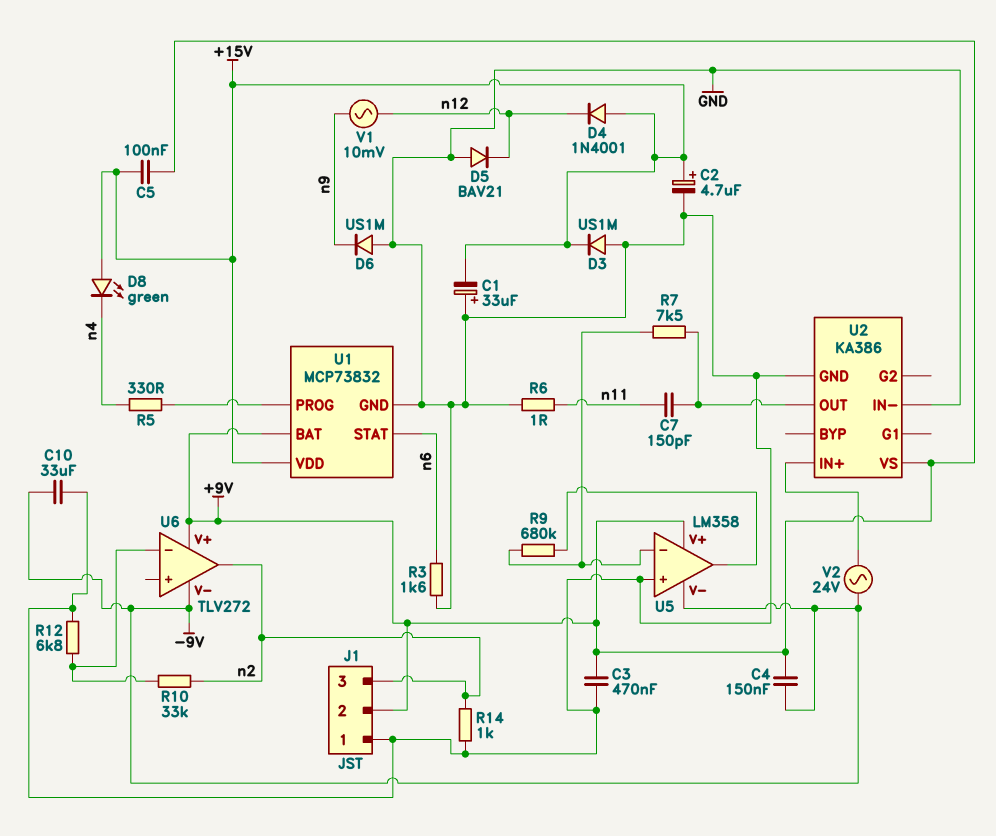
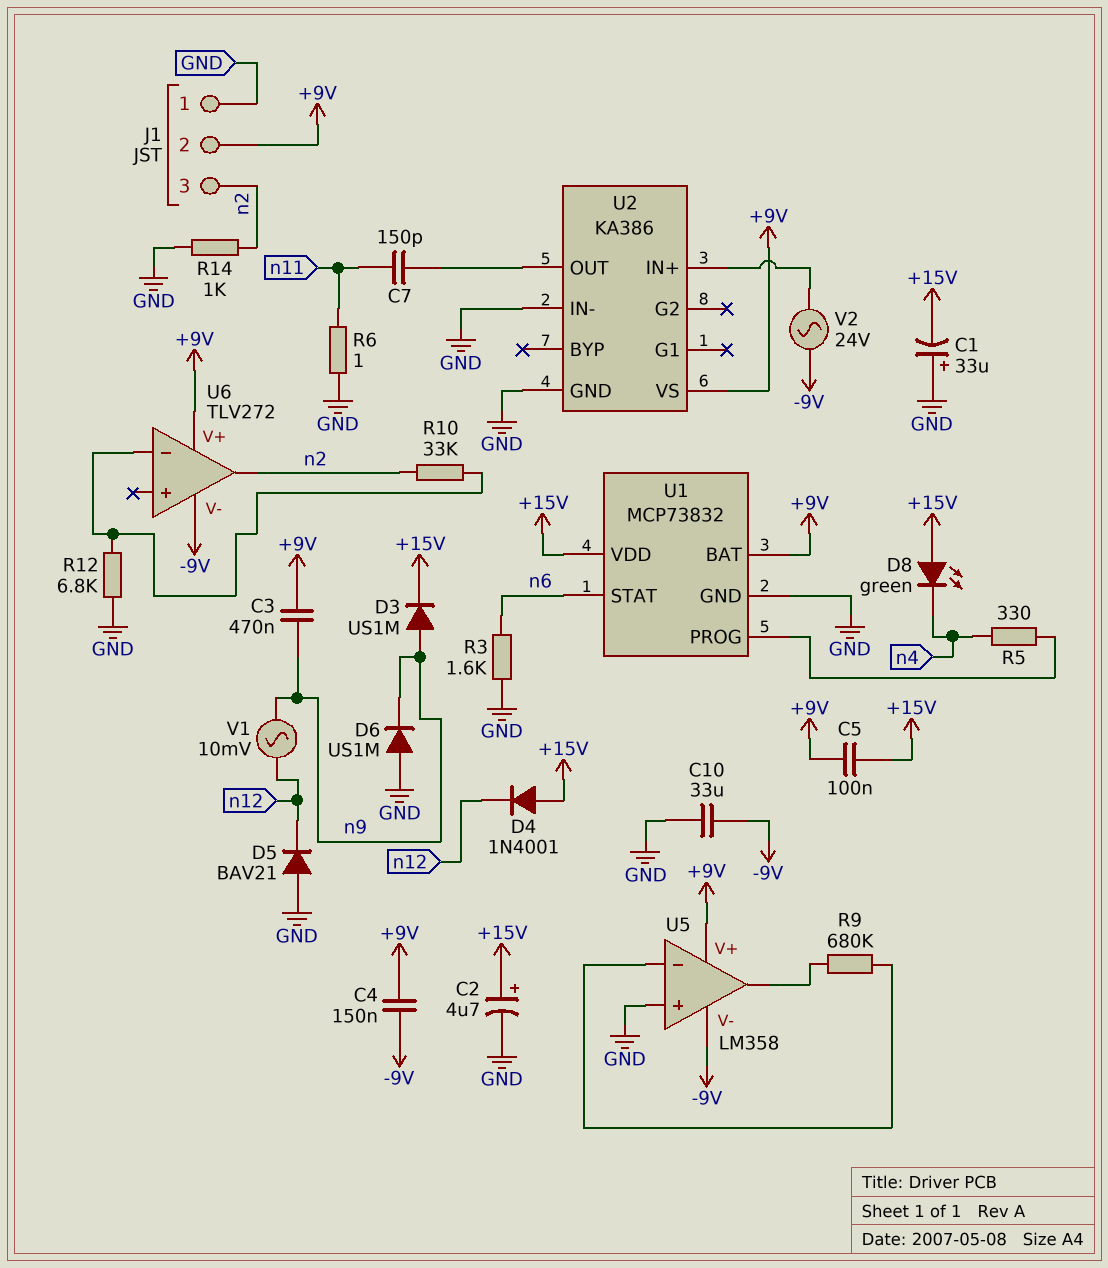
C3: 470nF (+9V, GND) -> 470nF (+9V, n9)
D3: diode US1M (A GND, K +15V) -> diode US1M (A n9, K +15V)
R7: 7.5k (U2/OUT, U5/in-) -> none

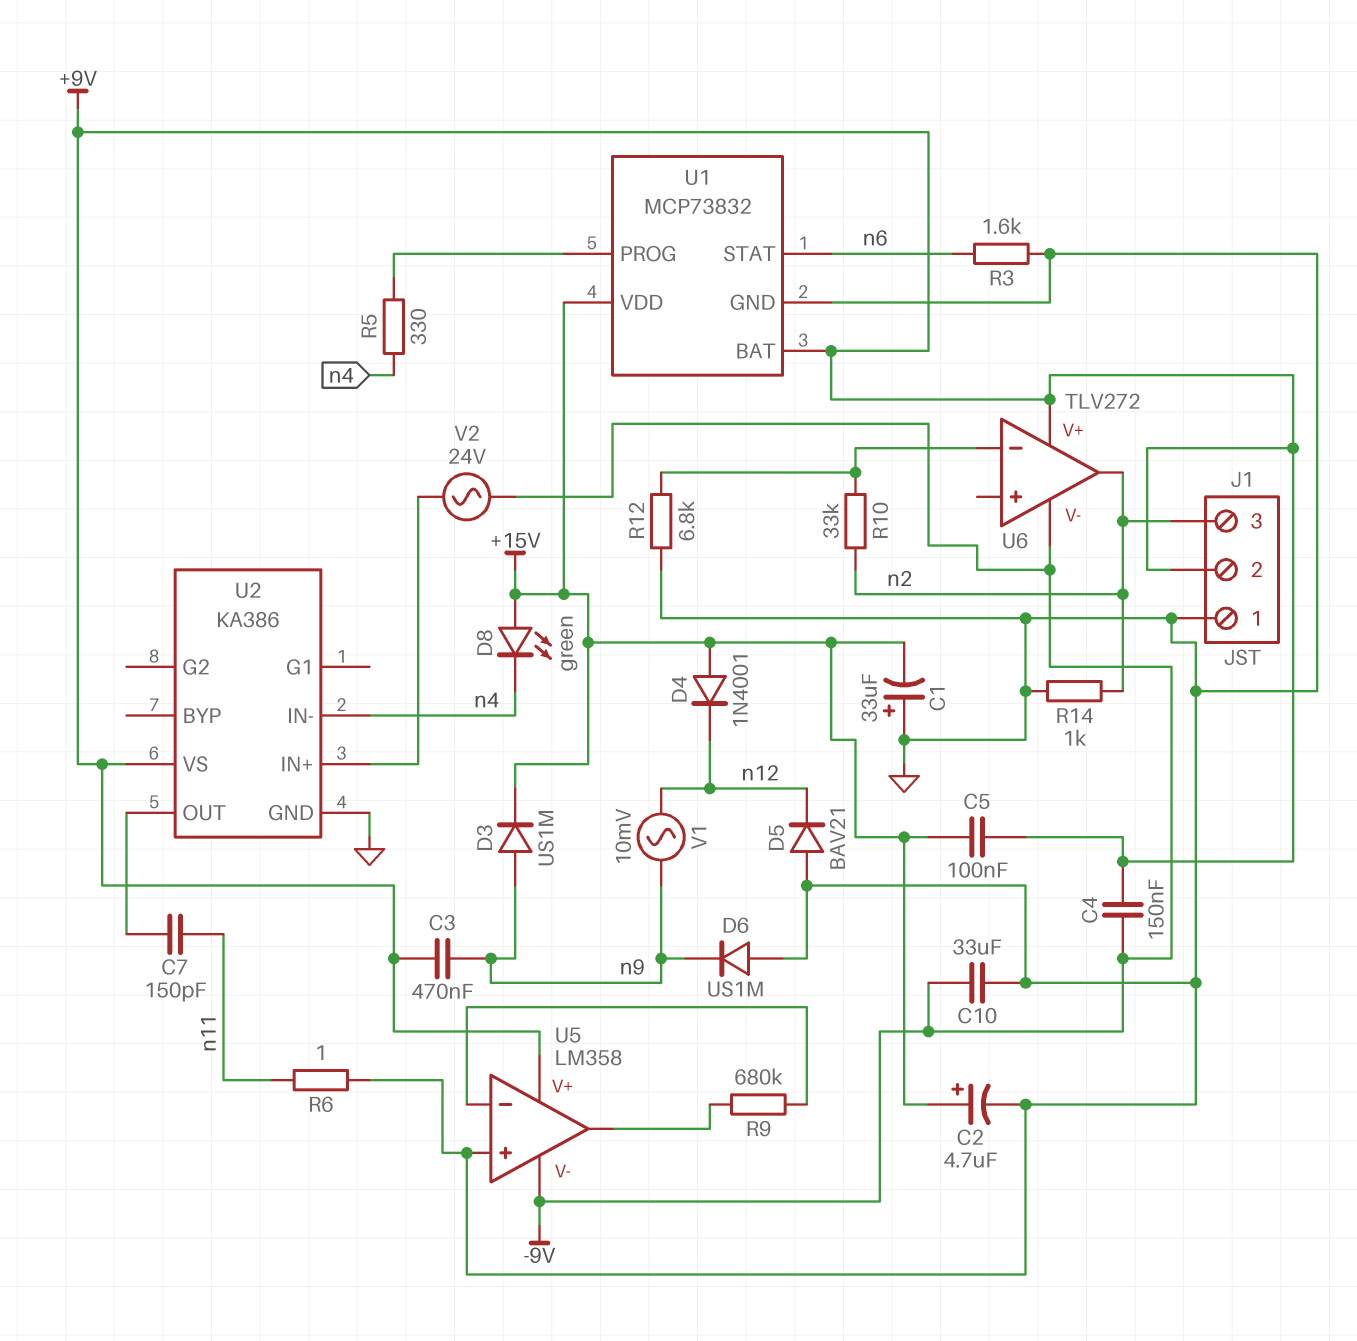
U2 pin IN-: GND -> n4

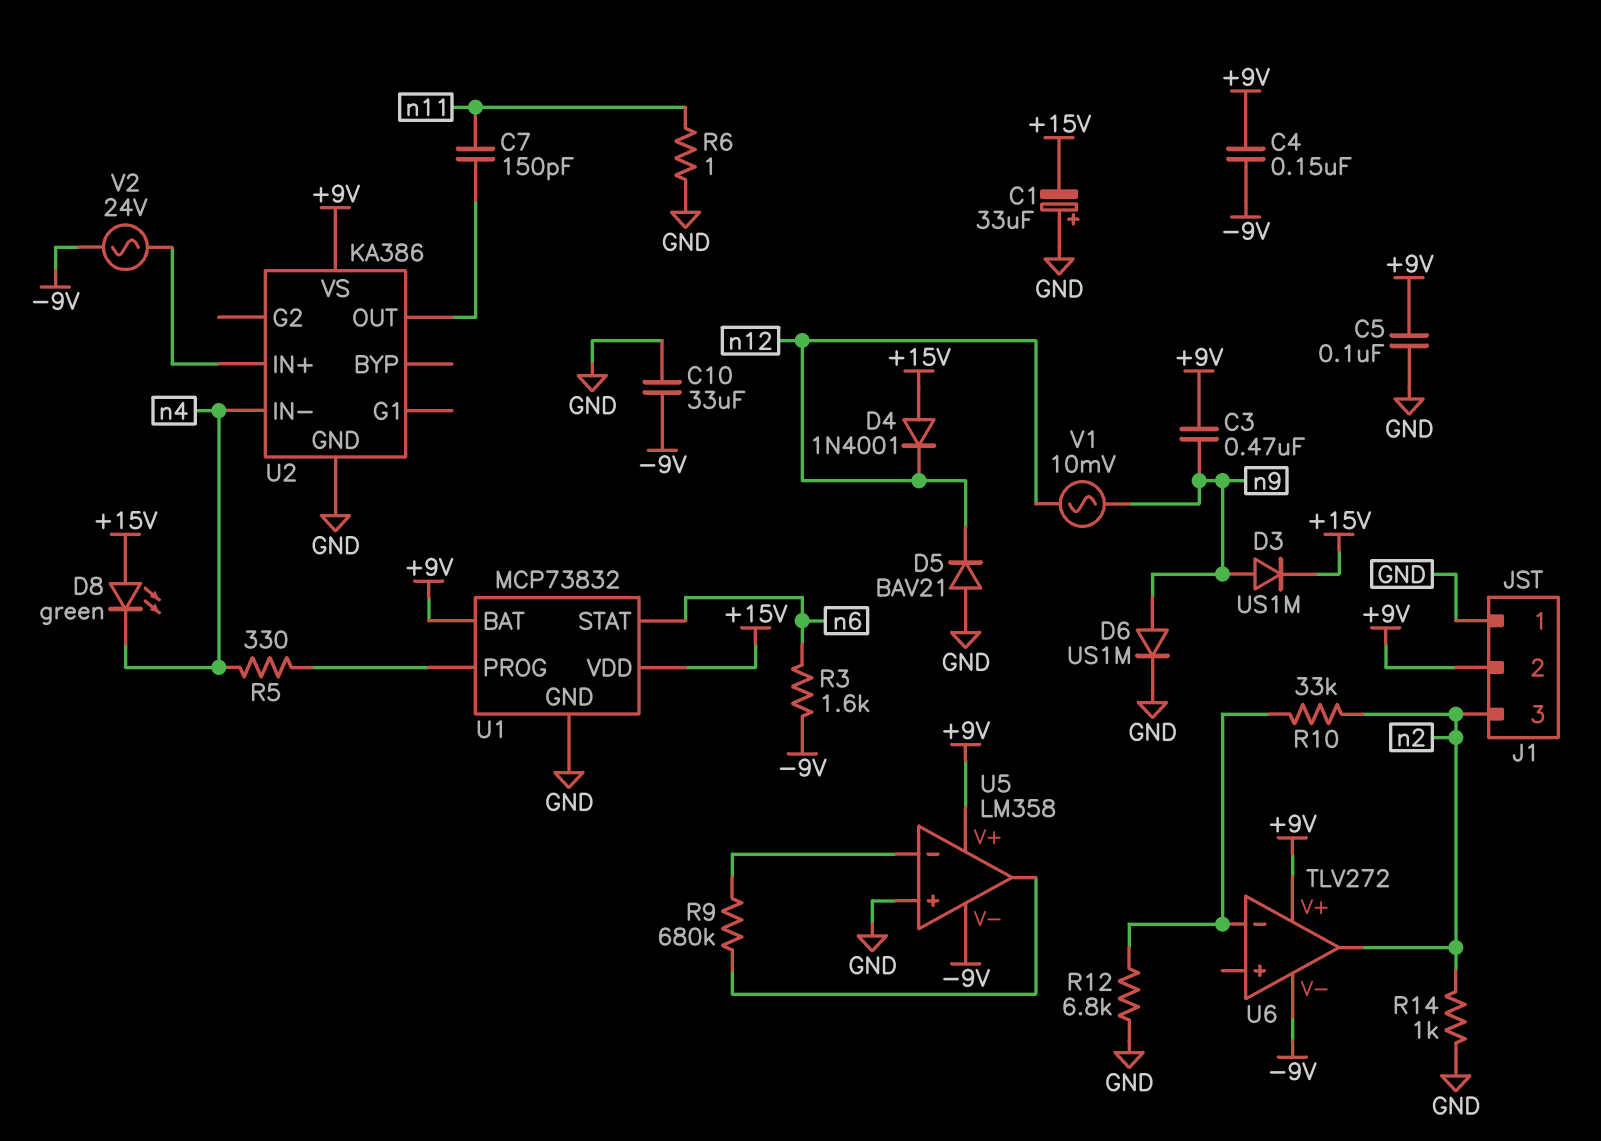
C2: 4.7uF (plus +15V, minus GND) -> none
C5: 100nF (+9V, +15V) -> 100nF (+9V, GND)
D6: diode US1M (A GND, K n9) -> diode US1M (A n9, K GND)
R3: 1.6k (GND, n6) -> 1.6k (-9V, n6)

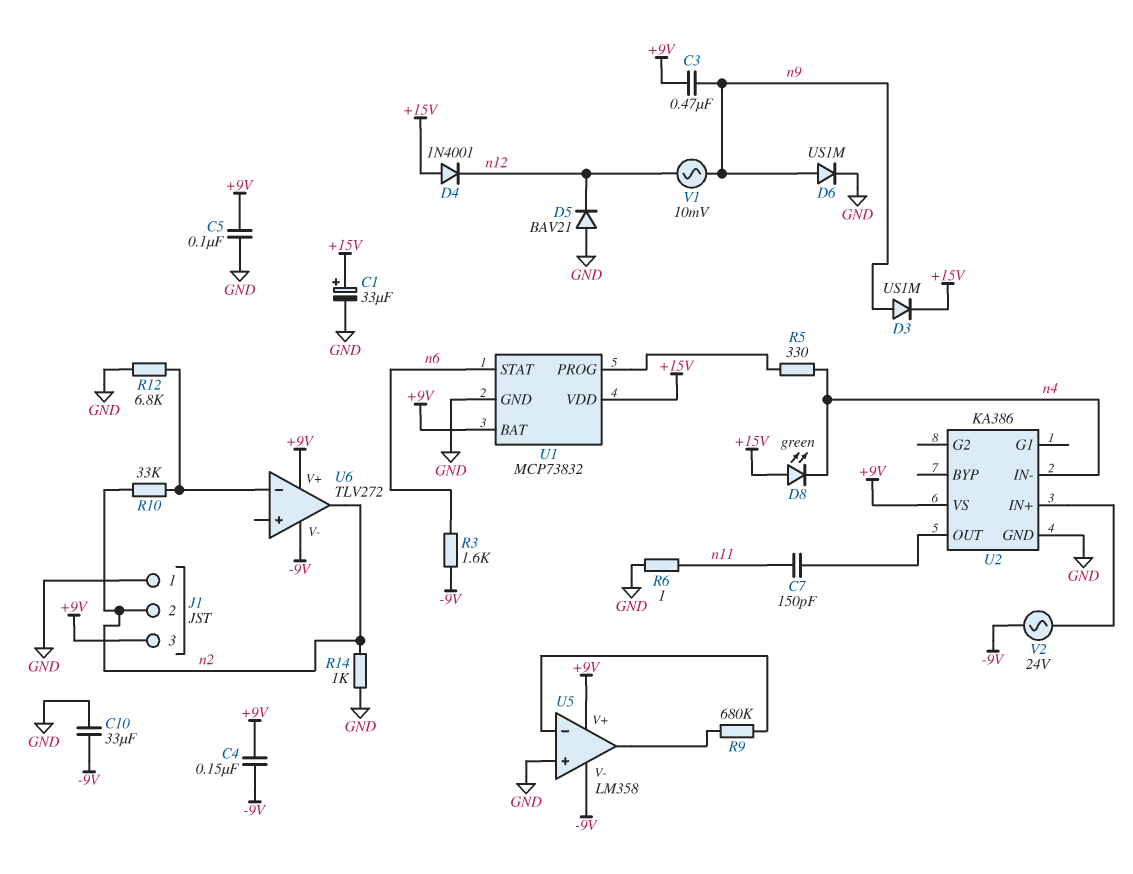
C1: 33uF (plus GND, minus +15V) -> 33uF (plus +15V, minus GND)
J1 pin 2: +9V -> n2
J1 pin 3: n2 -> +9V

